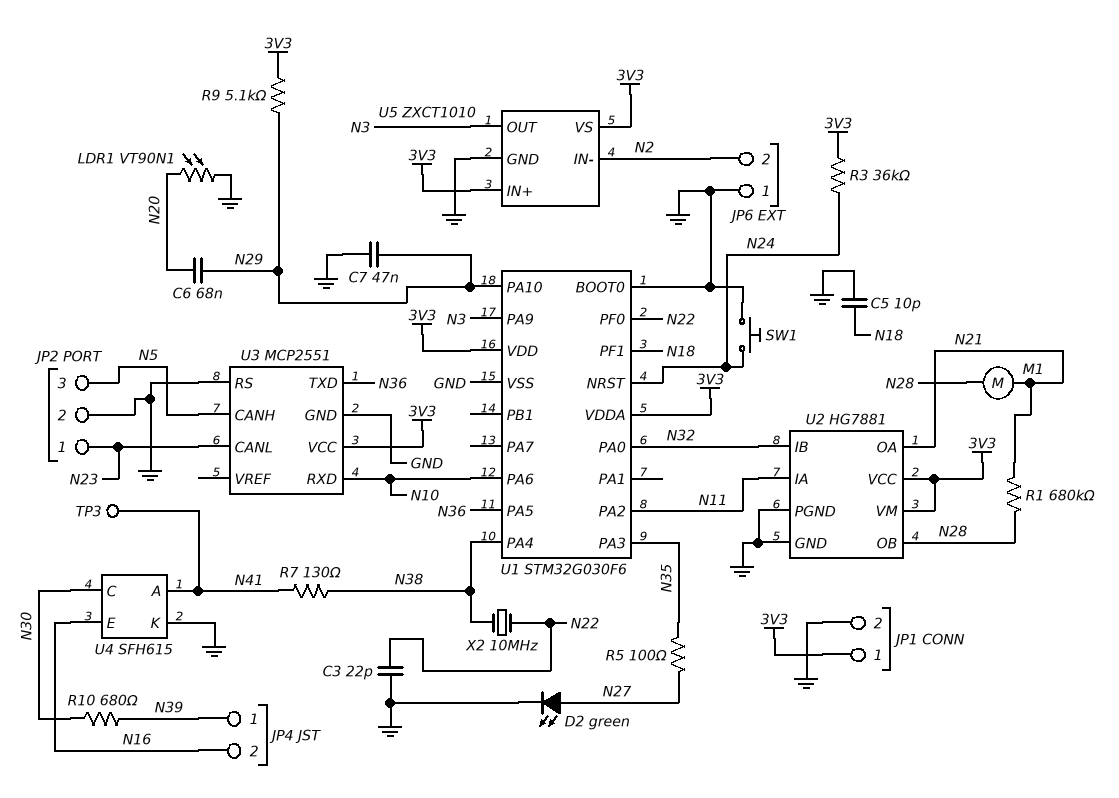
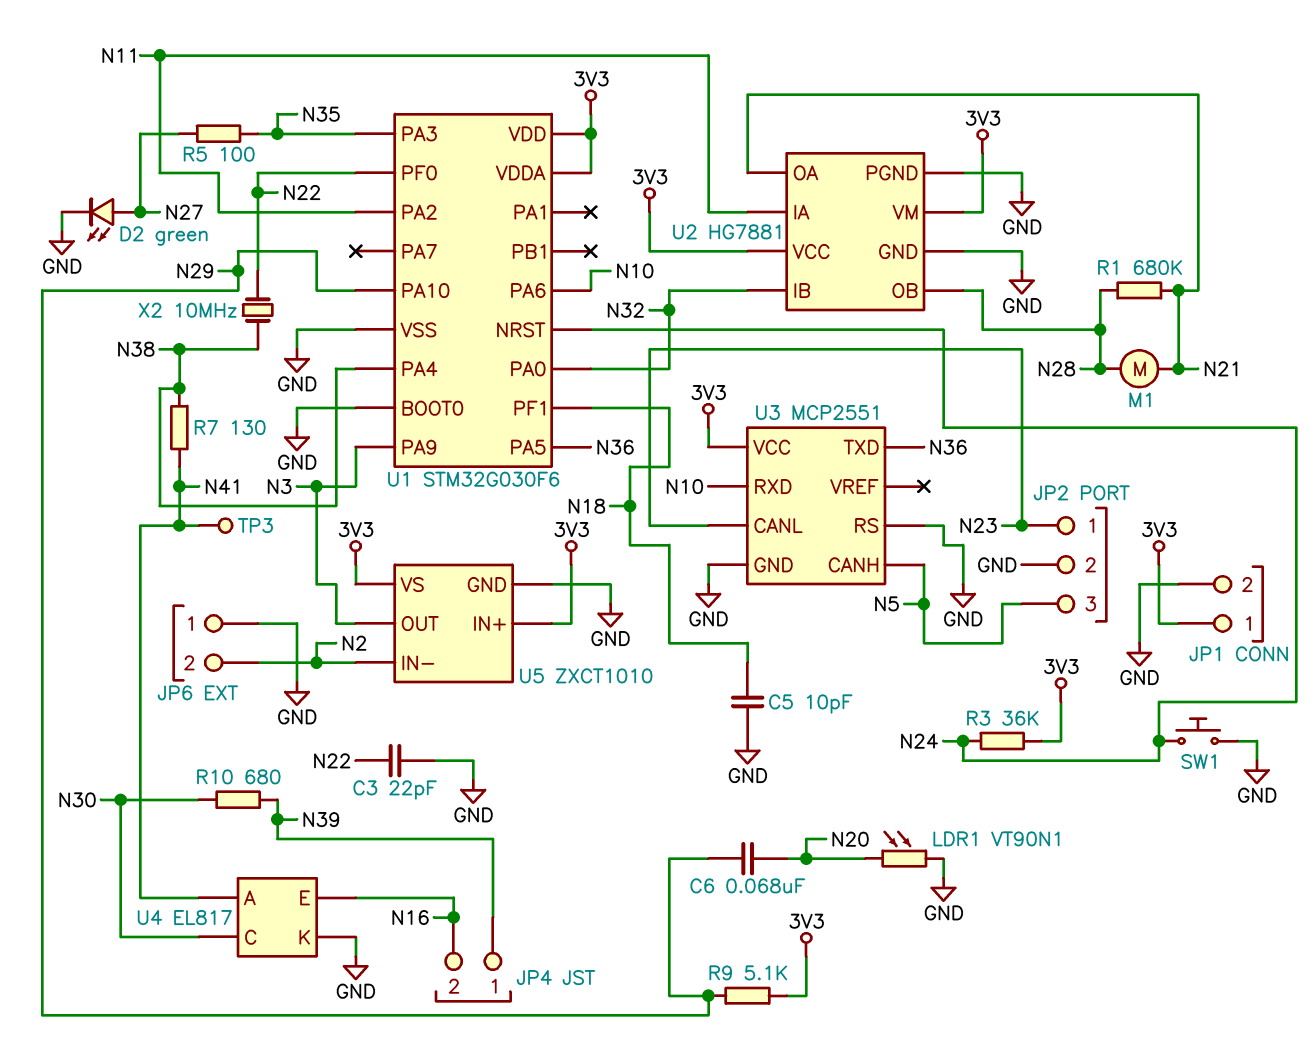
C7: 47nF (GND, N29) -> none
U4: SFH615 -> EL817

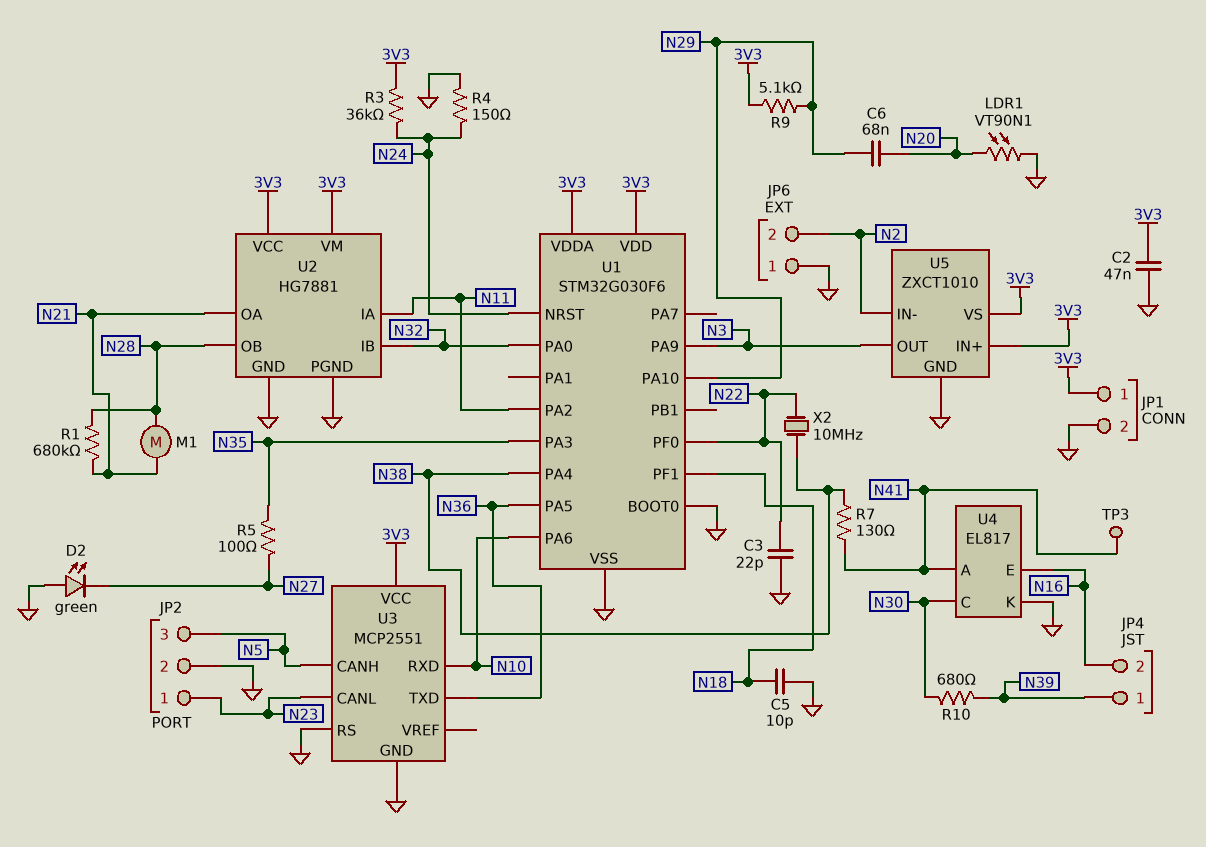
C2: none -> 47nF (3V3, GND)
D2: LED green (A N27, K GND) -> LED green (A GND, K N27)
R4: none -> 150 (GND, N24)
SW1: button (GND, N24) -> none

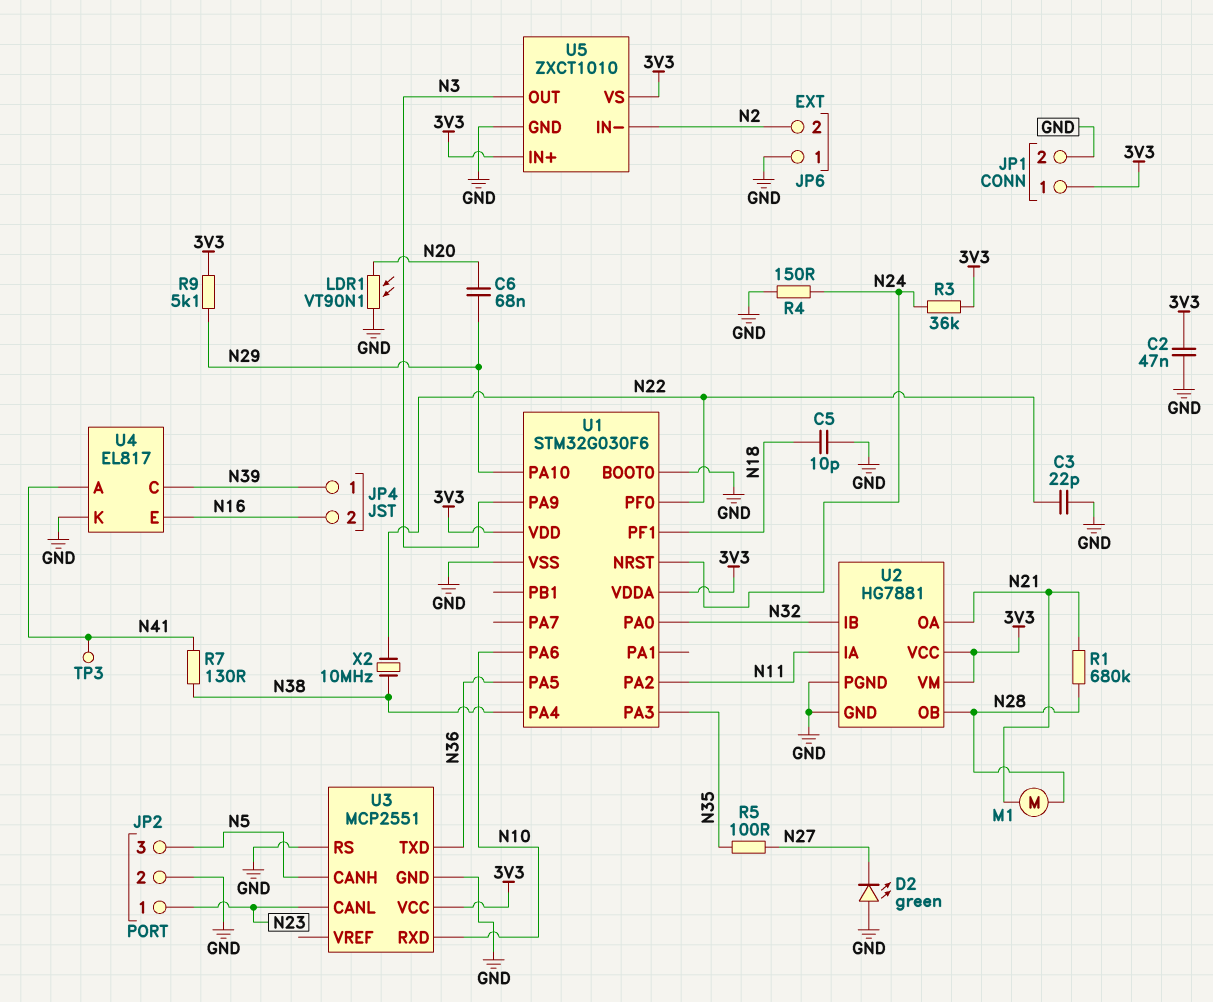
R10: 680 (N30, N39) -> none
U4 pin C: N30 -> N39

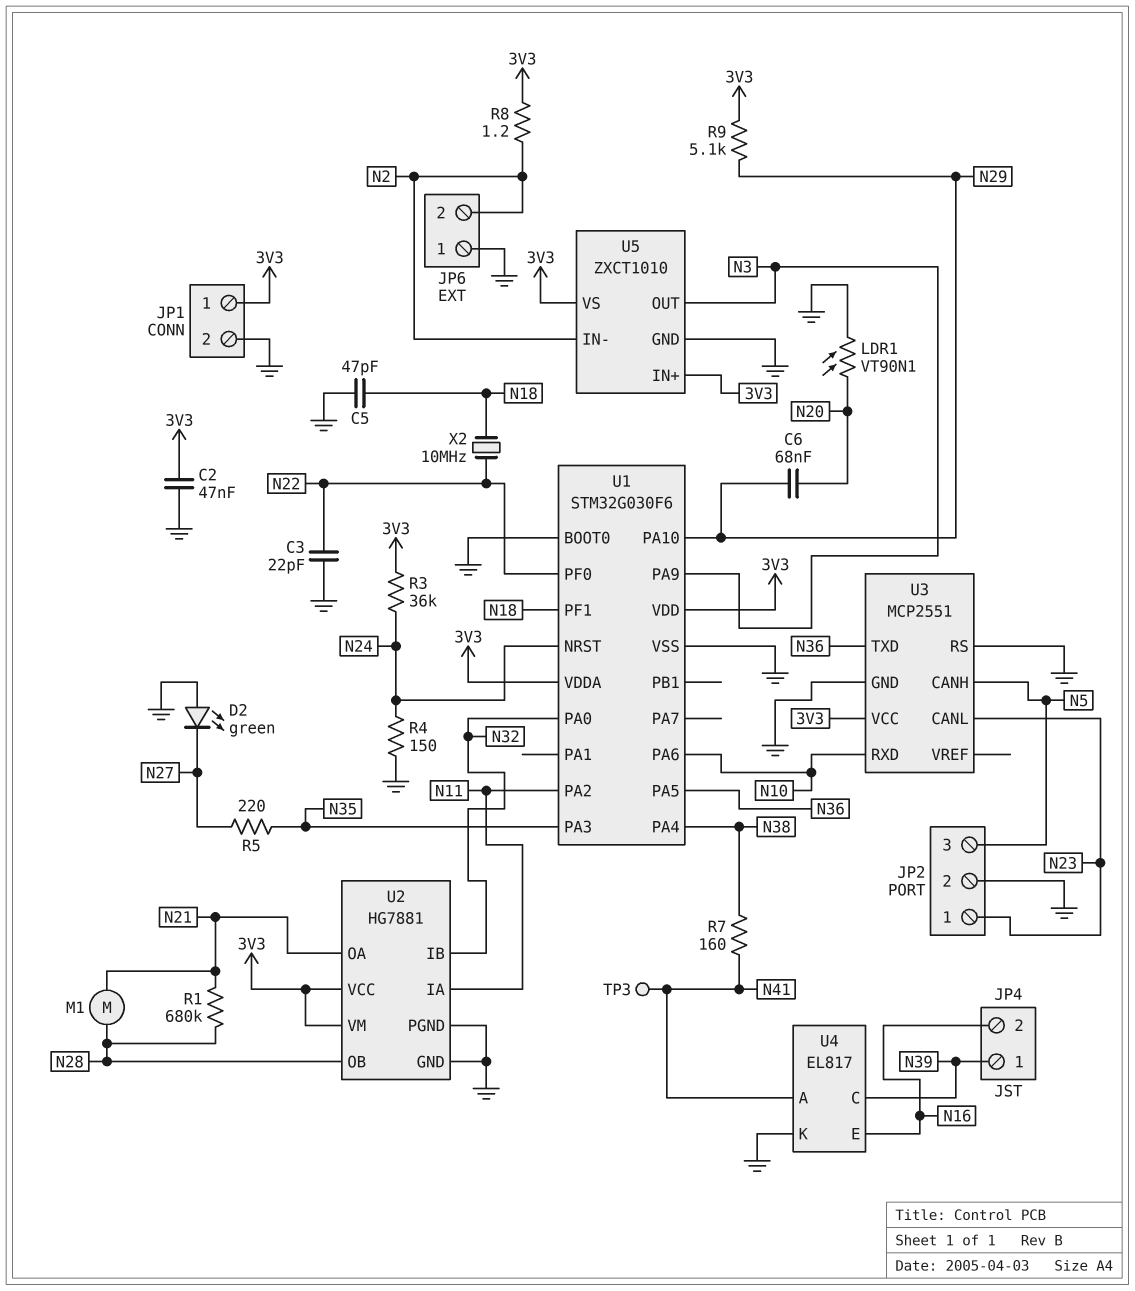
C5: 10pF (GND, N18) -> 47pF (GND, N18)
R5: 100 (N27, N35) -> 220 (N27, N35)
R7: 130 (N38, N41) -> 160 (N38, N41)
R8: none -> 1.2 (3V3, N2)
X2: 10MHz (N22, N38) -> 10MHz (N18, N22)

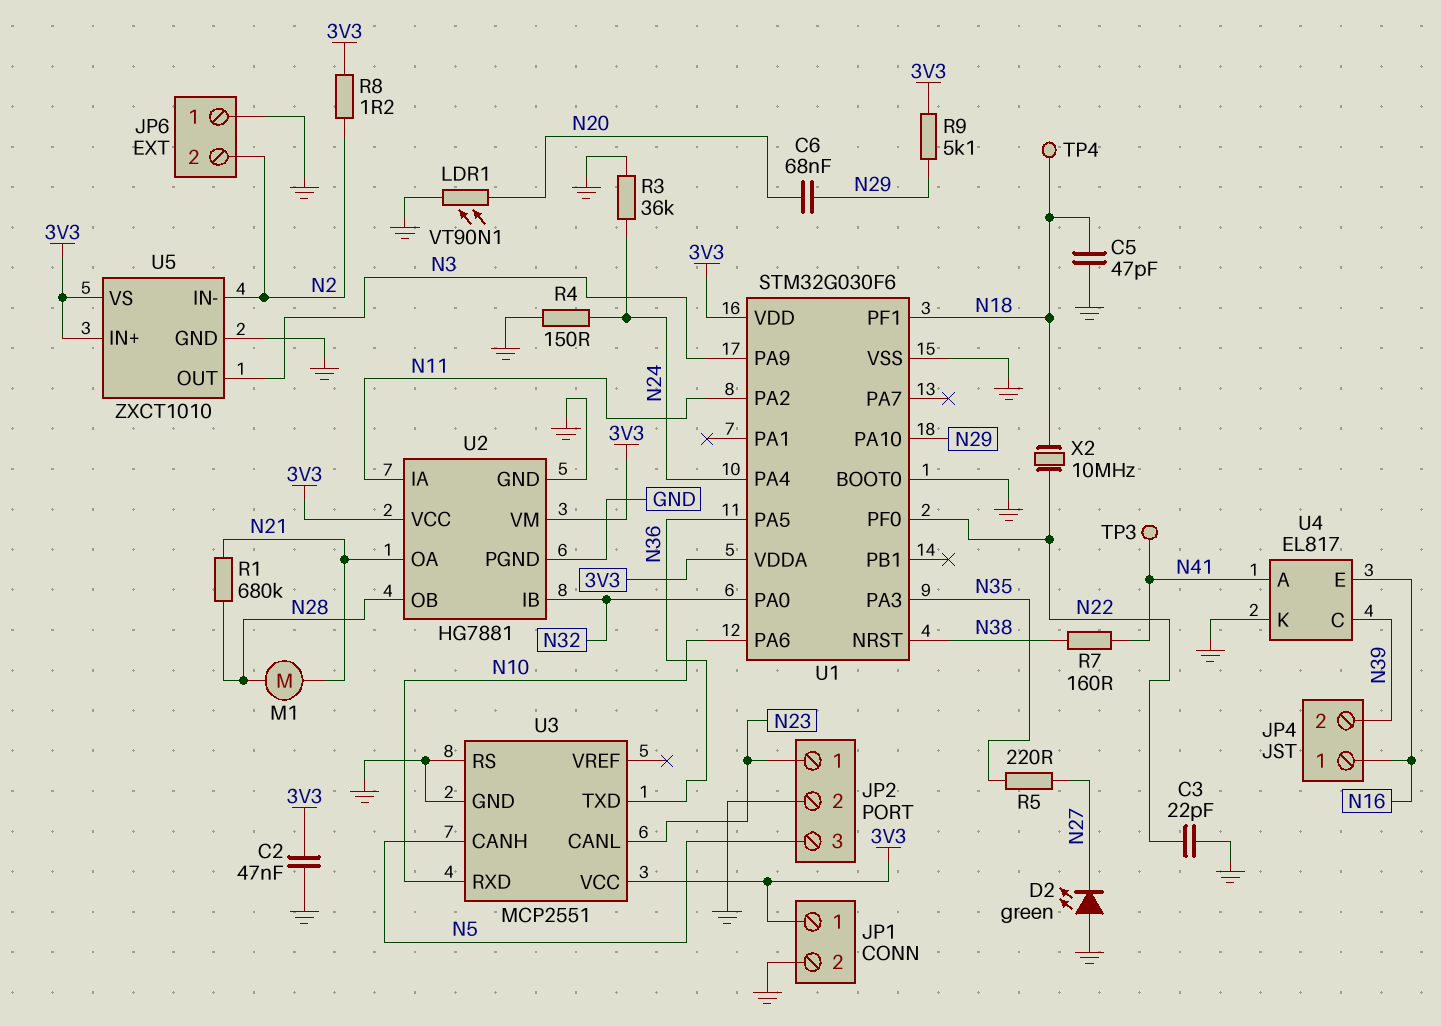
JP4 pin 1: N39 -> N16
JP4 pin 2: N16 -> N39
R3: 36k (3V3, N24) -> 36k (GND, N24)
TP4: none -> test point (N18)
U1 pin NRST: N24 -> N38
U1 pin PA4: N38 -> N24

